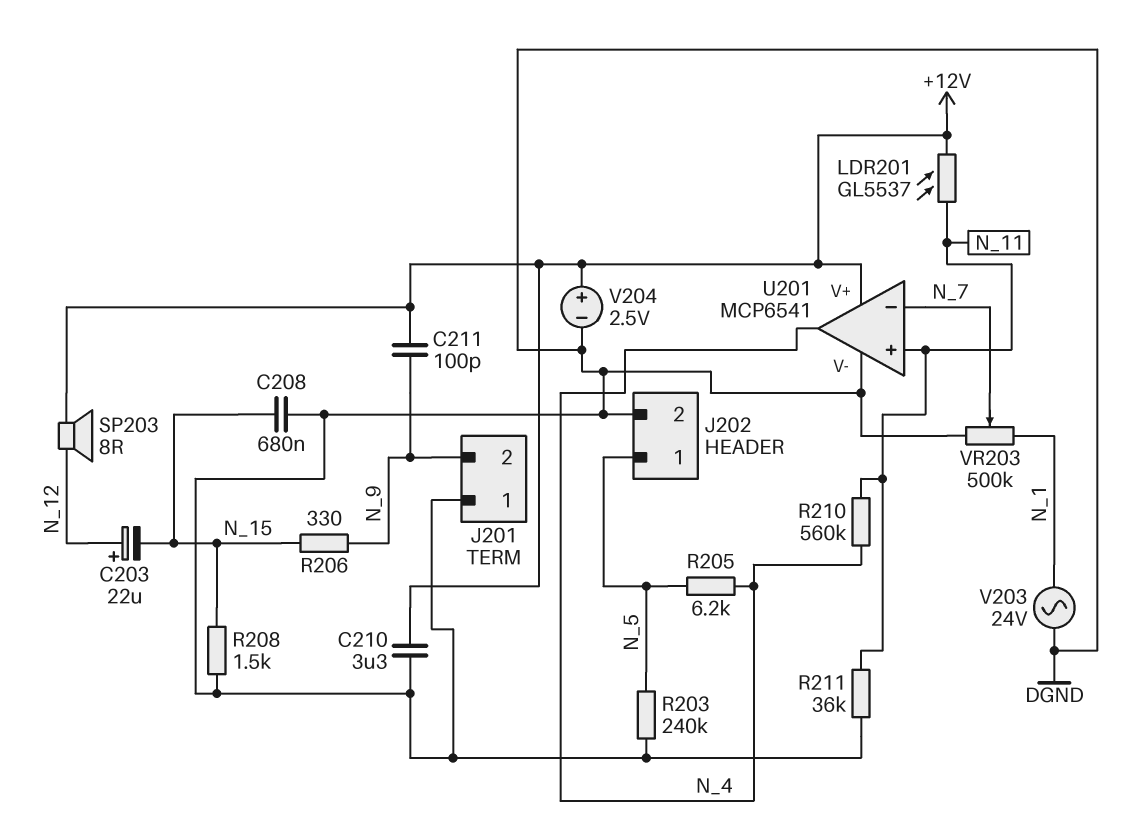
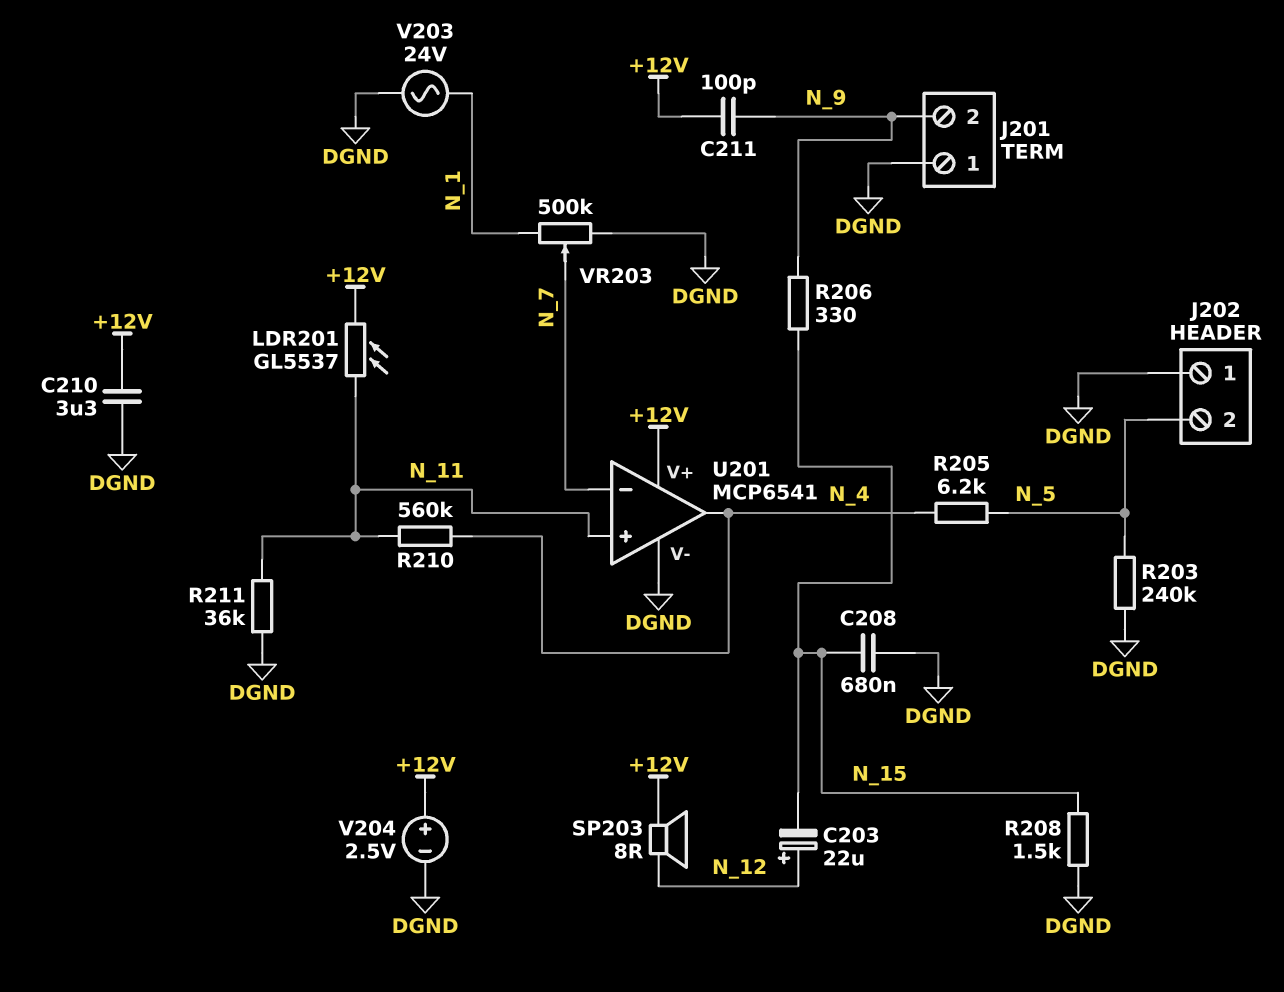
J202 pin 1: N_5 -> DGND
J202 pin 2: DGND -> N_5

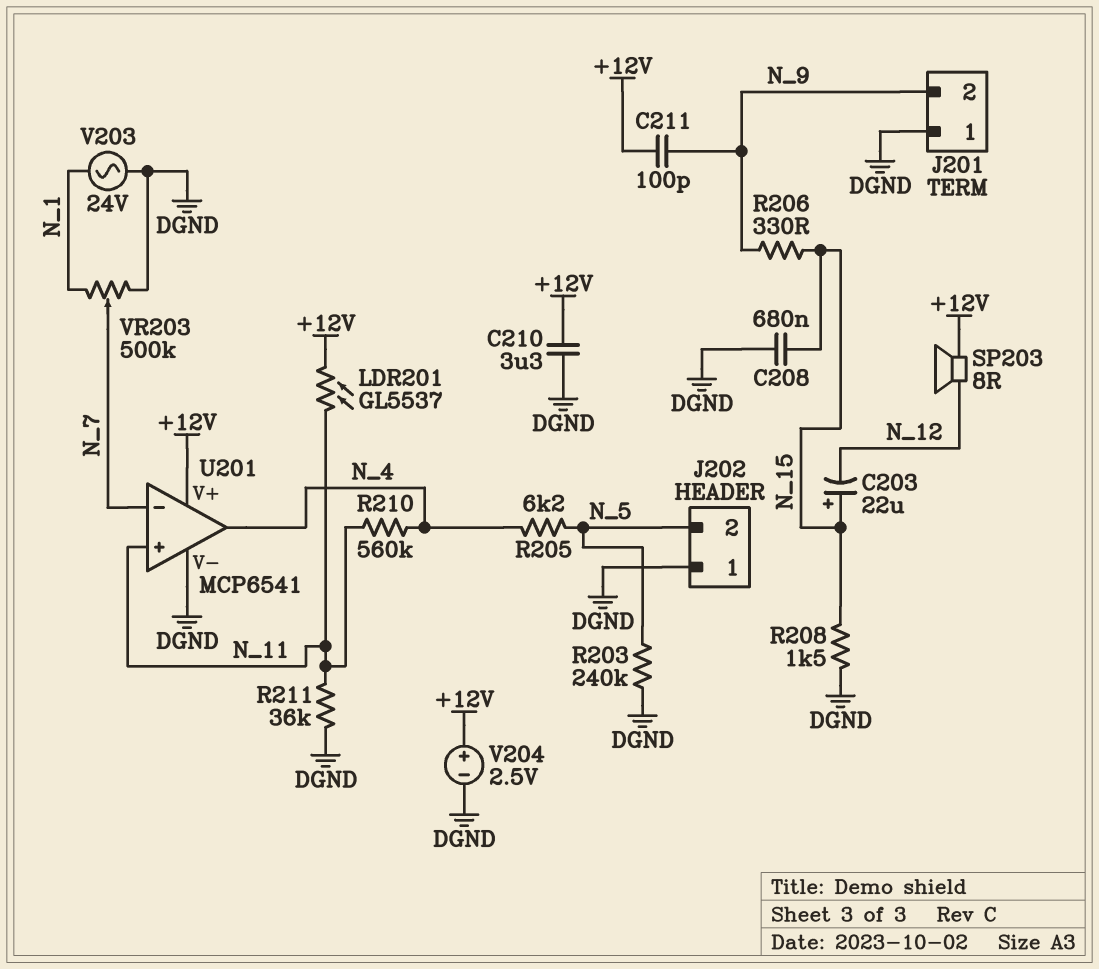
C203: 22uF (plus N_12, minus N_15) -> 22uF (plus N_15, minus N_12)

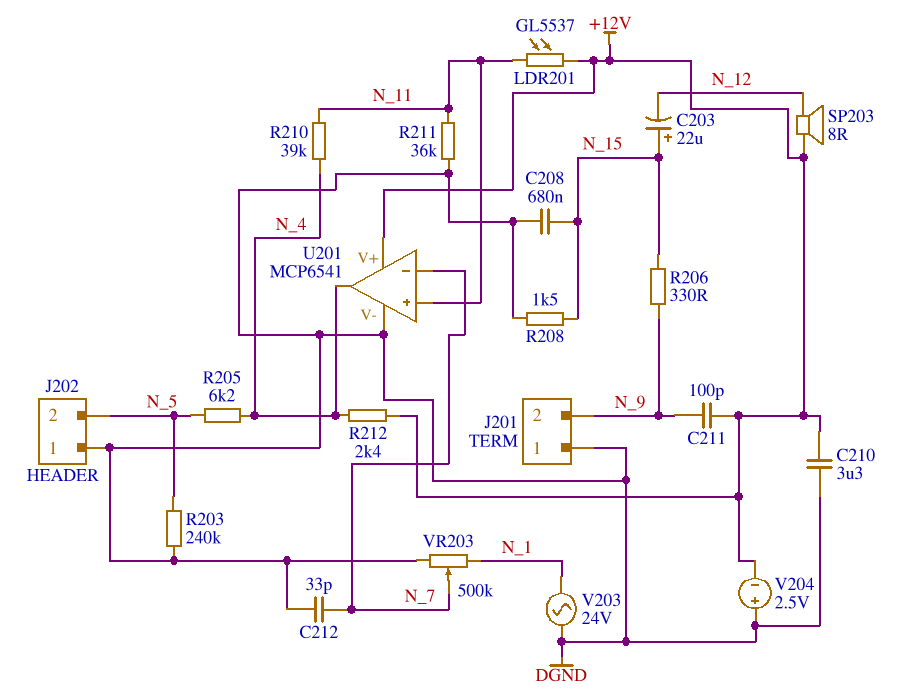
C212: none -> 33pF (DGND, N_7)
R210: 560k (N_4, N_11) -> 39k (N_4, N_11)
R212: none -> 2.4k (+12V, N_4)
V204: 2.5V (plus +12V, minus DGND) -> 2.5V (plus DGND, minus +12V)

